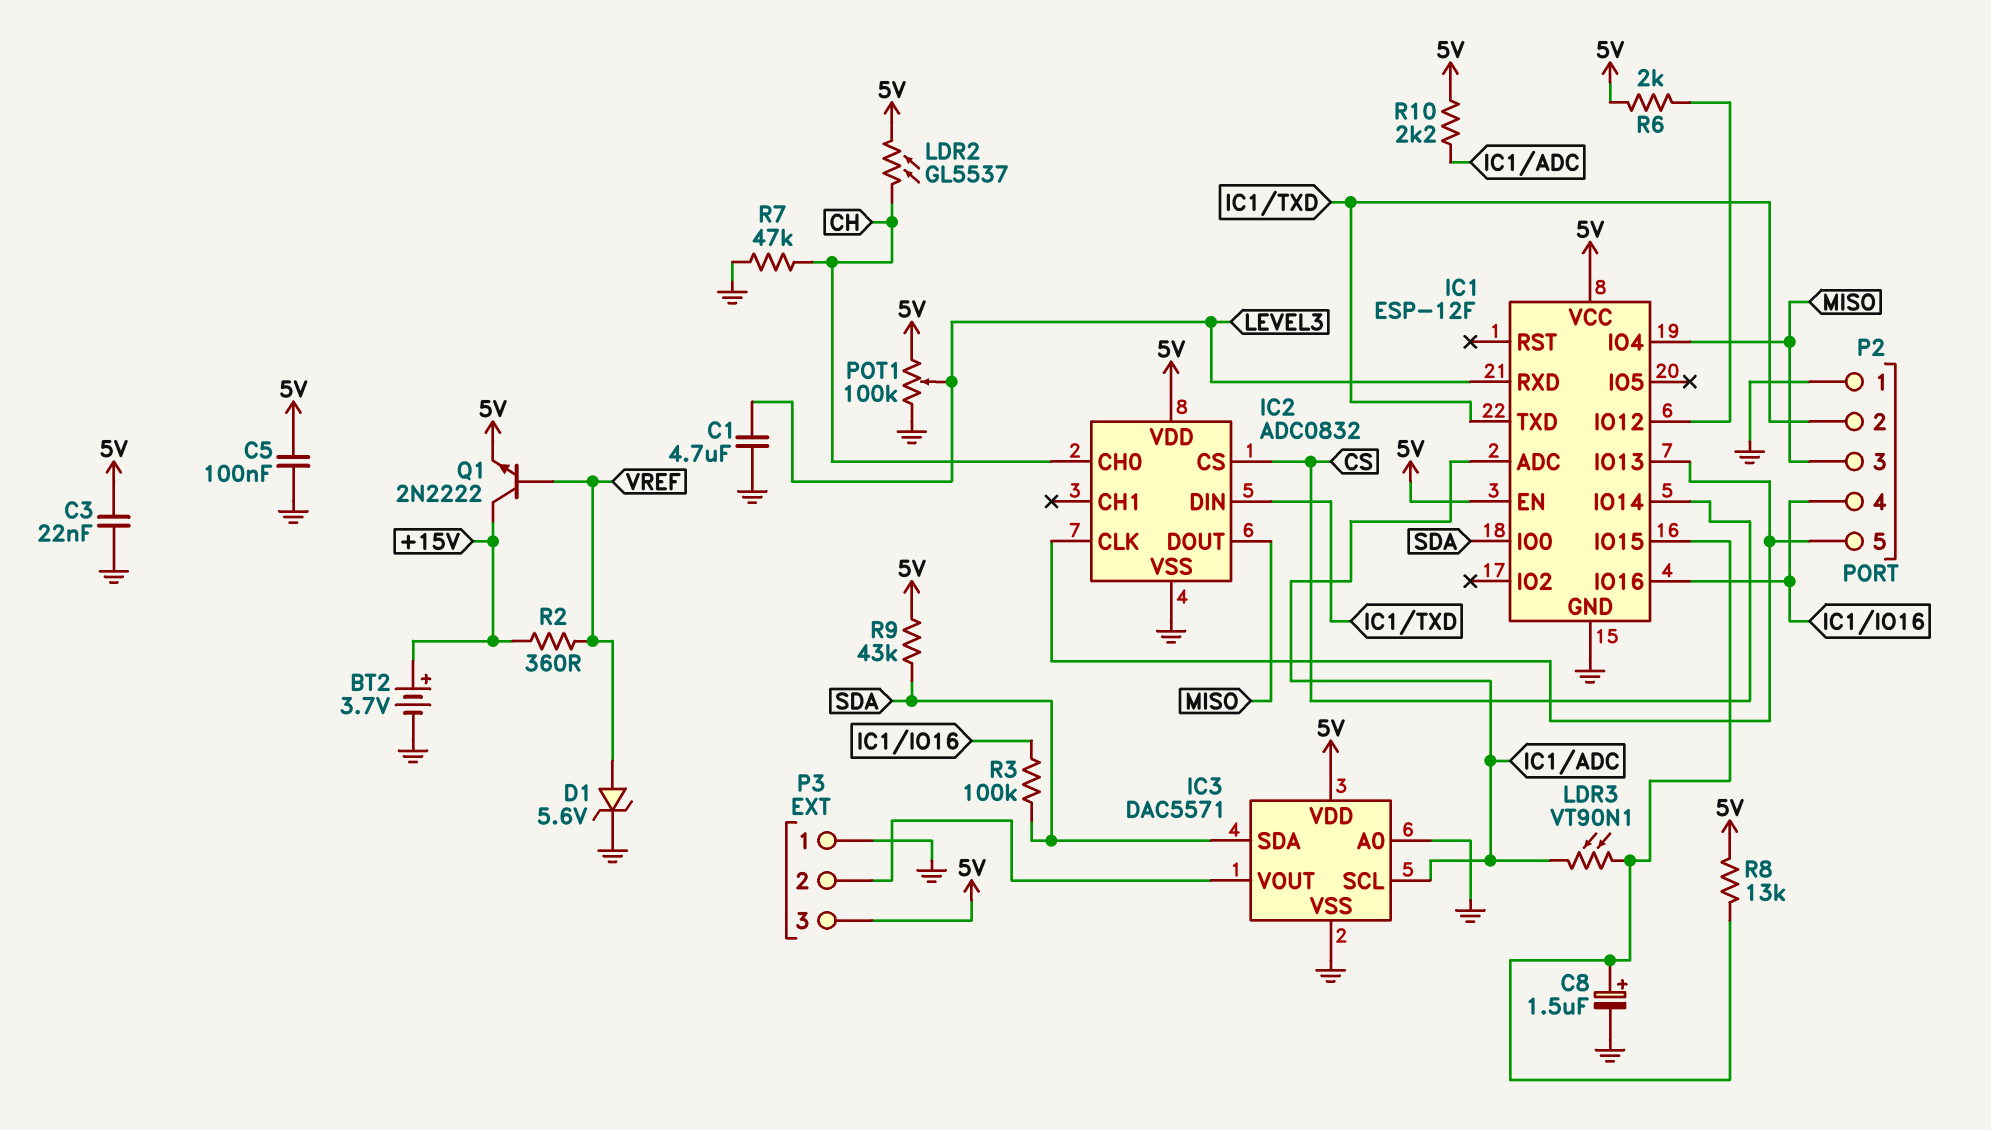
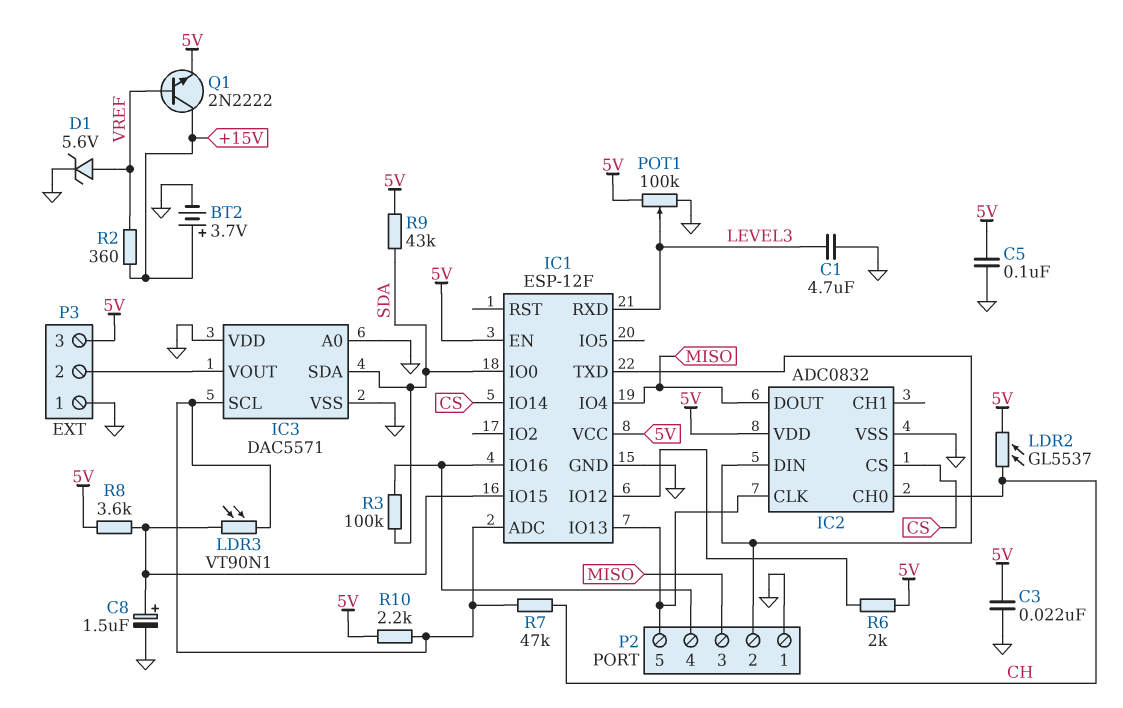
IC3 pin VDD: 5V -> GND
R7: 47k (CH, GND) -> 47k (CH, IC1/ADC)
R8: 13k (5V, IC1/IO15) -> 3.6k (5V, IC1/IO15)

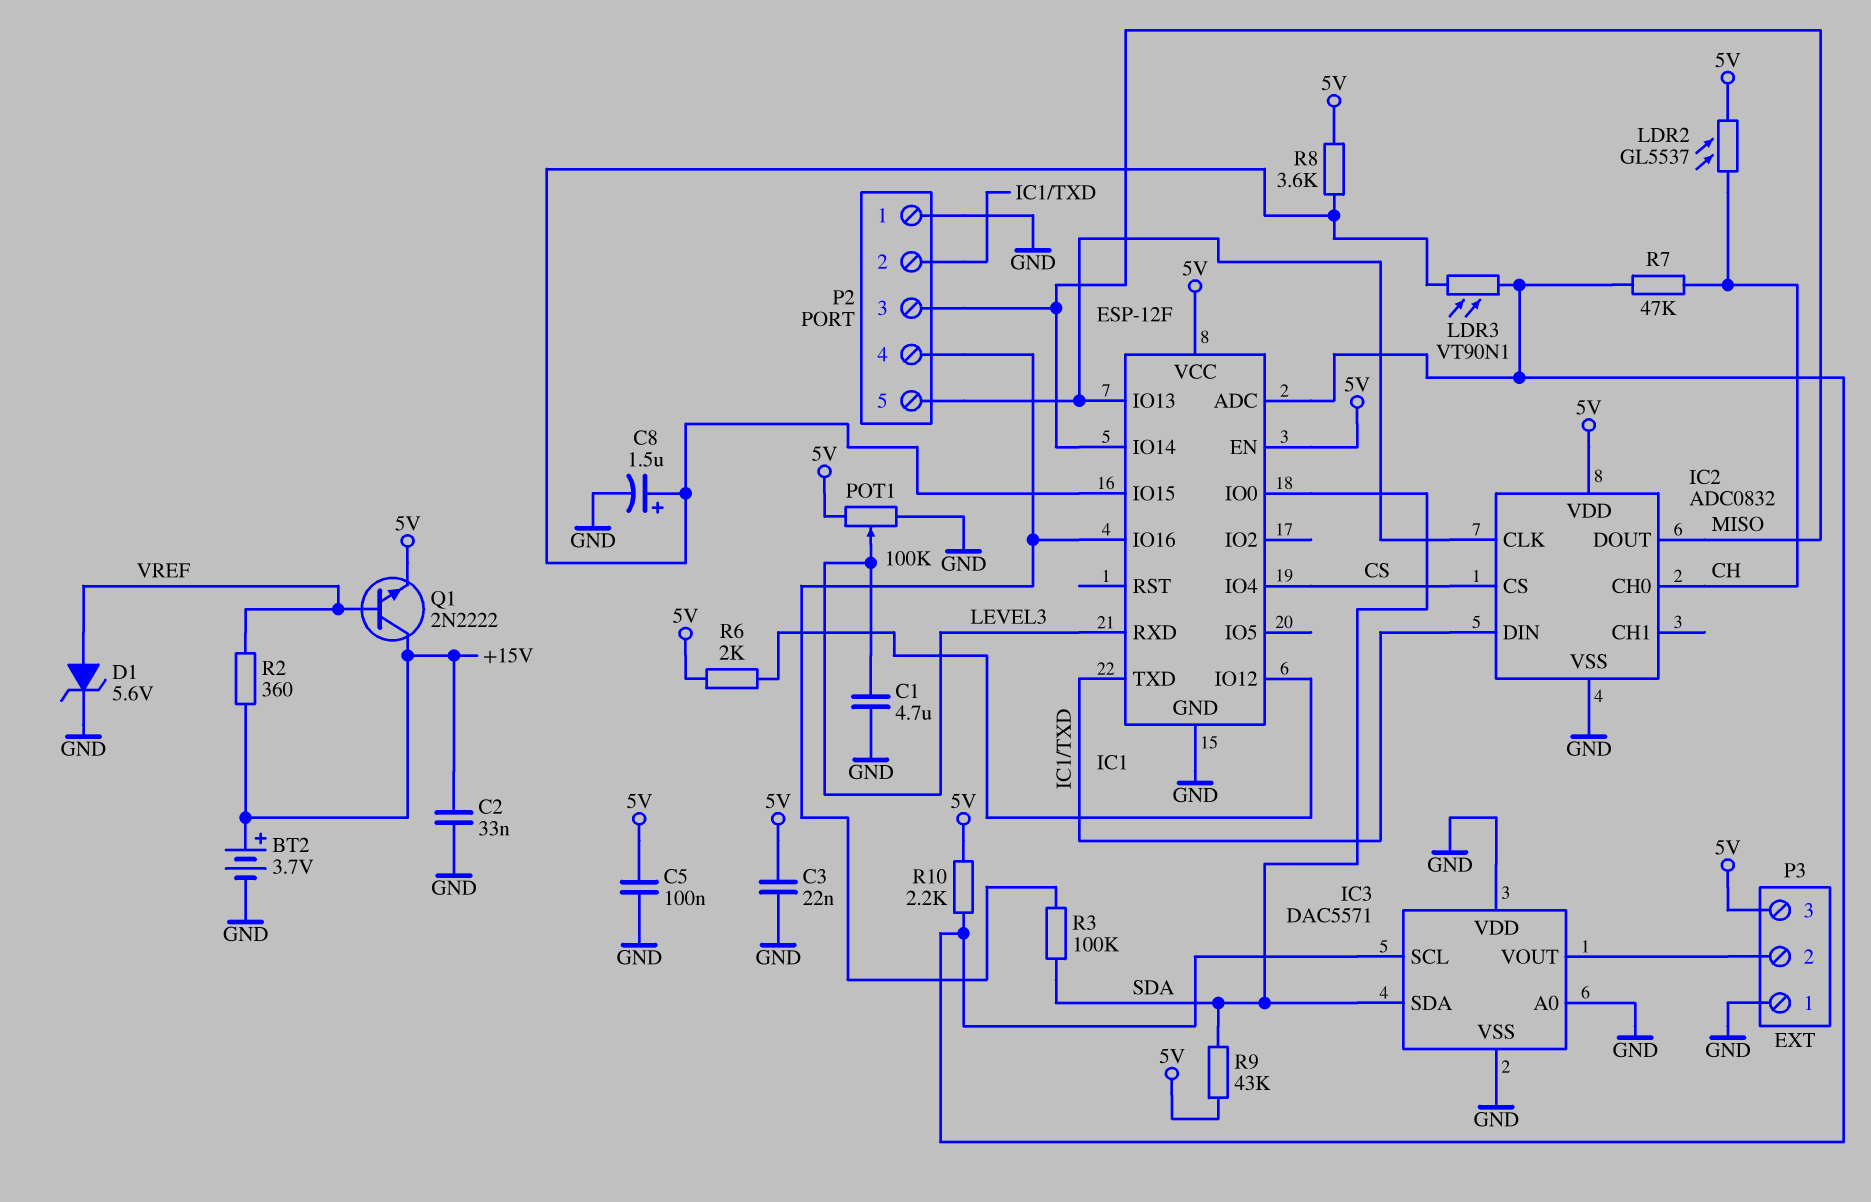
C2: none -> 33nF (+15V, GND)
IC1 pin IO4: MISO -> CS
IC1 pin IO14: CS -> MISO

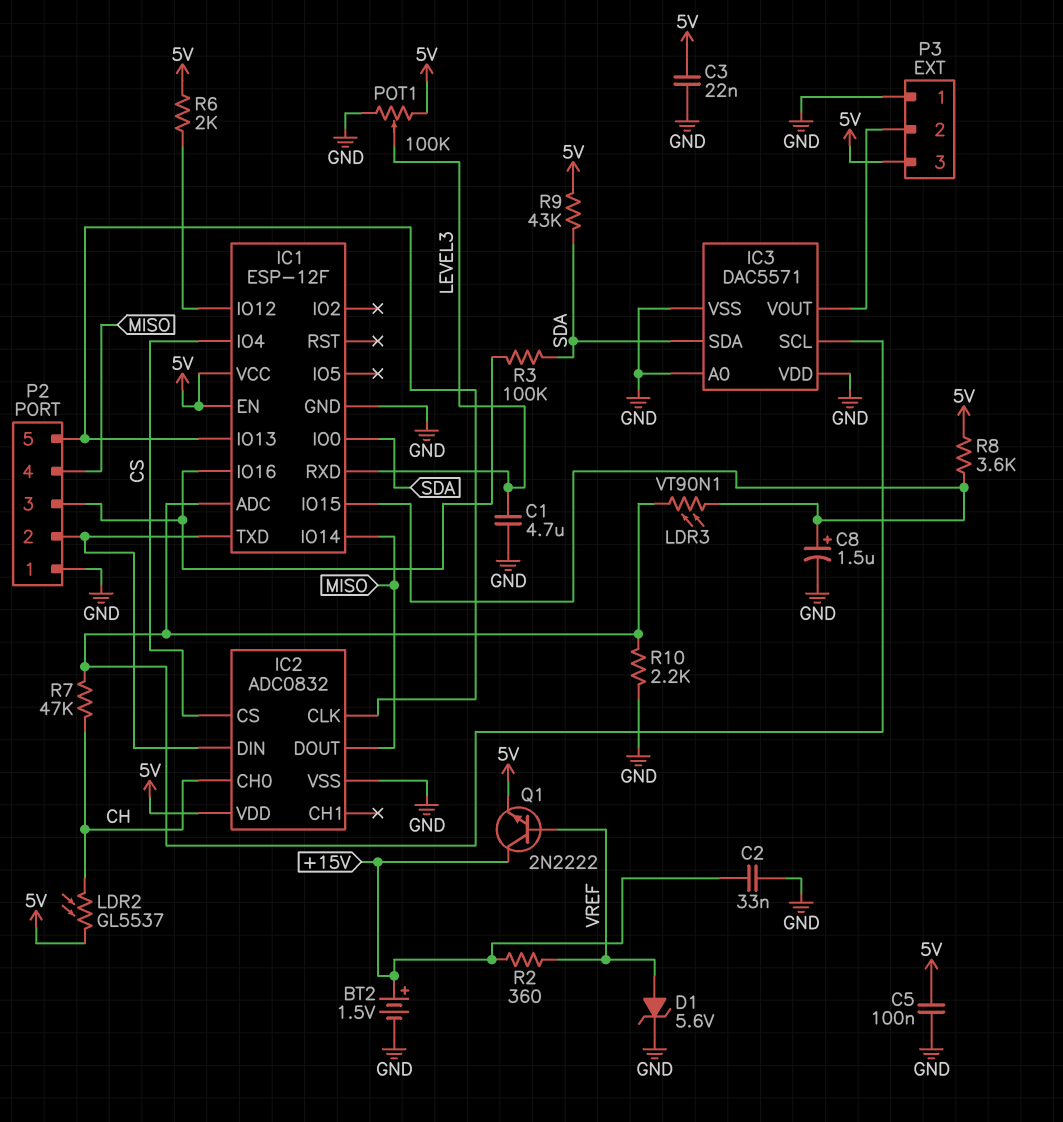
BT2: 3.7V (plus +15V, minus GND) -> 1.5V (plus +15V, minus GND)
P2 pin 3: MISO -> IC1/IO16
P2 pin 4: IC1/IO16 -> MISO
R10: 2.2k (5V, IC1/ADC) -> 2.2k (GND, IC1/ADC)

